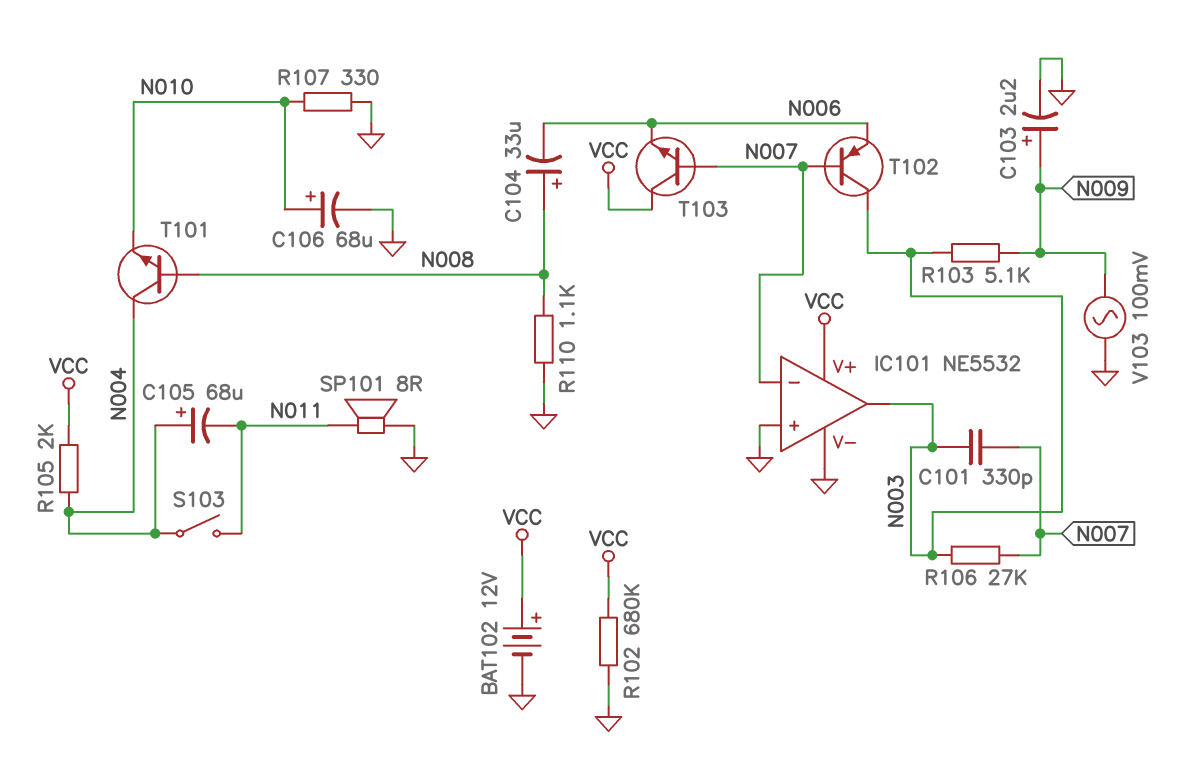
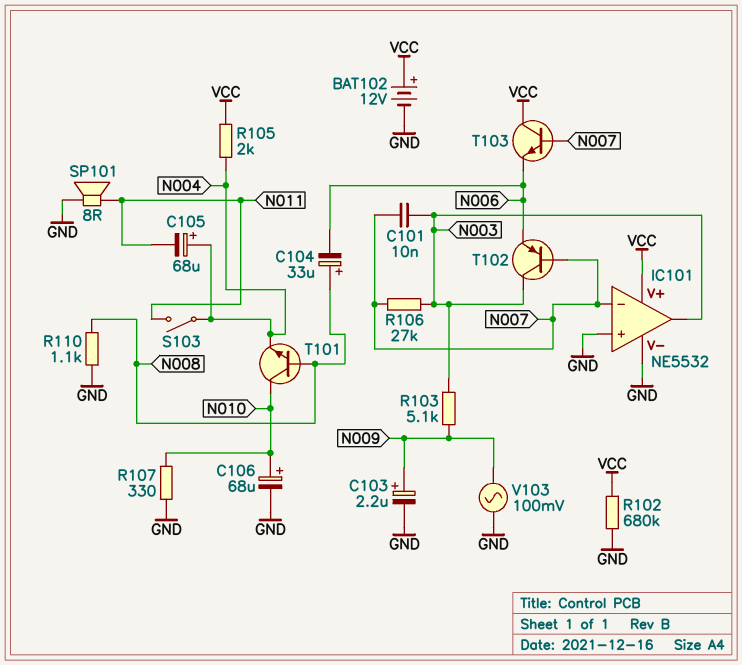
C101: 330pF (N003, N007) -> 10nF (N003, N007)
T101: NPN (B N008, C N004, E N010) -> NPN (B N008, C N010, E N004)

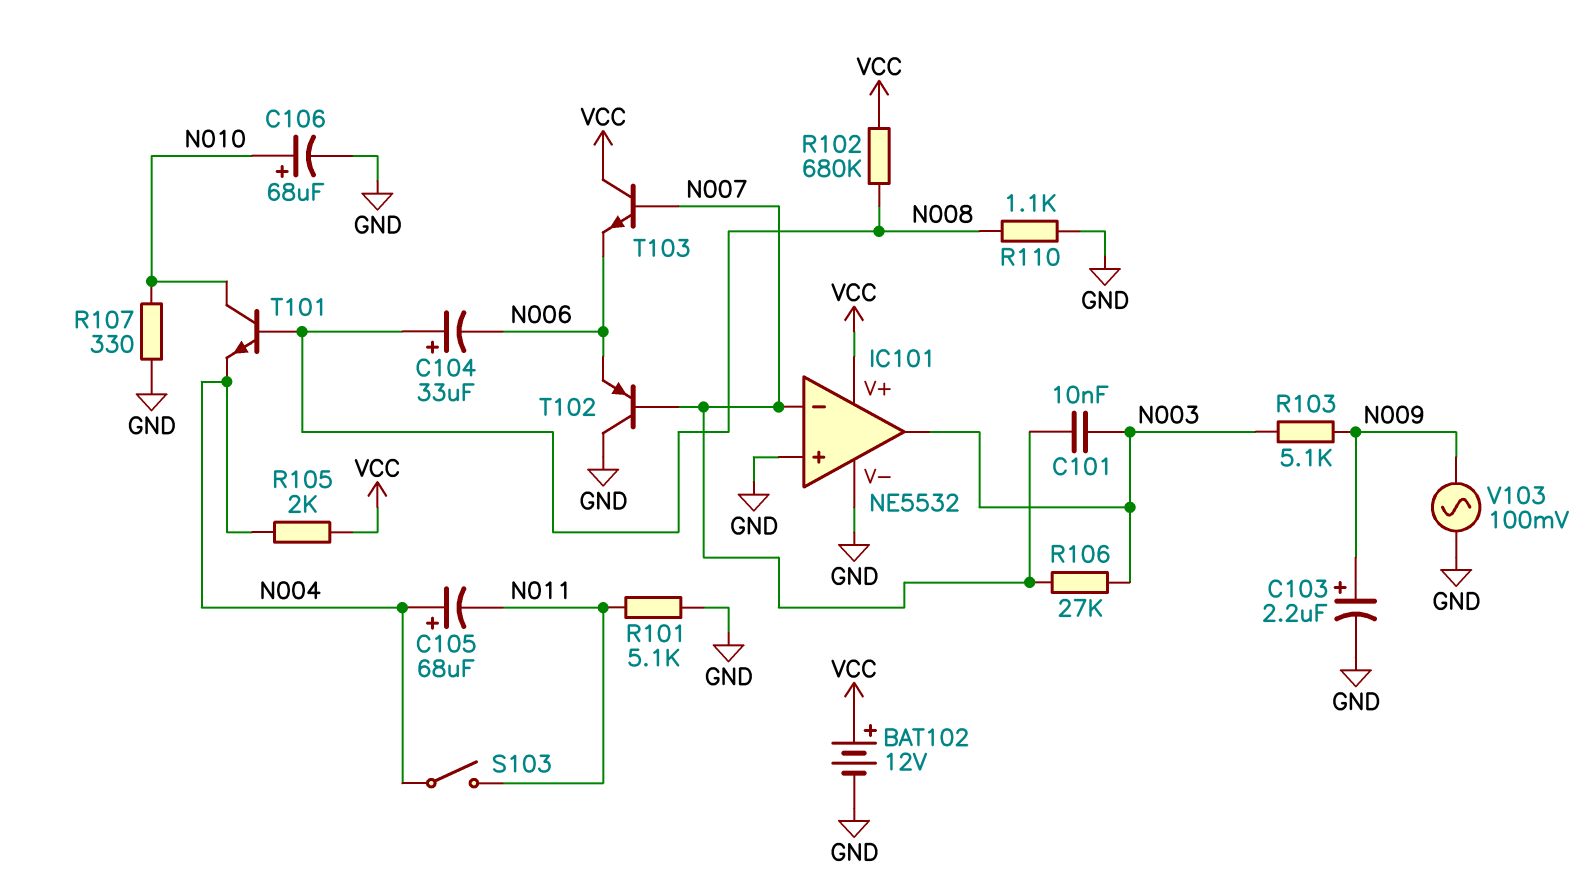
R101: none -> 5.1k (GND, N011)
R102: 680k (GND, VCC) -> 680k (N008, VCC)
SP101: speaker 8R (GND, N011) -> none
T102: PNP (B N007, C N003, E N006) -> PNP (B N007, C GND, E N006)

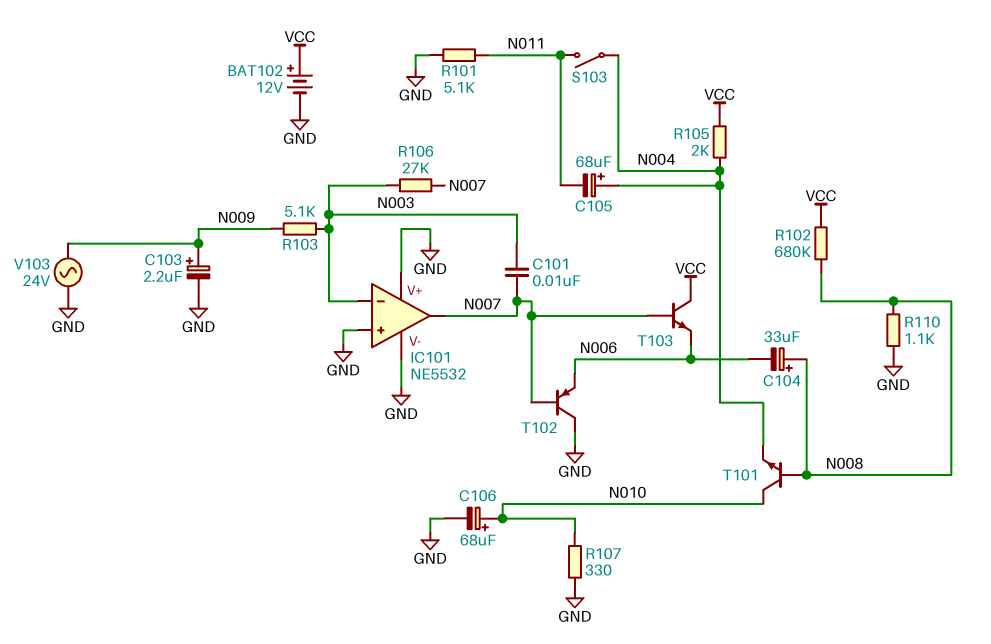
IC101 pin V+: VCC -> GND
IC101 pin in-: N007 -> N003
IC101 pin out: N003 -> N007
V103: AC 100mV (GND, N009) -> AC 24V (GND, N009)

